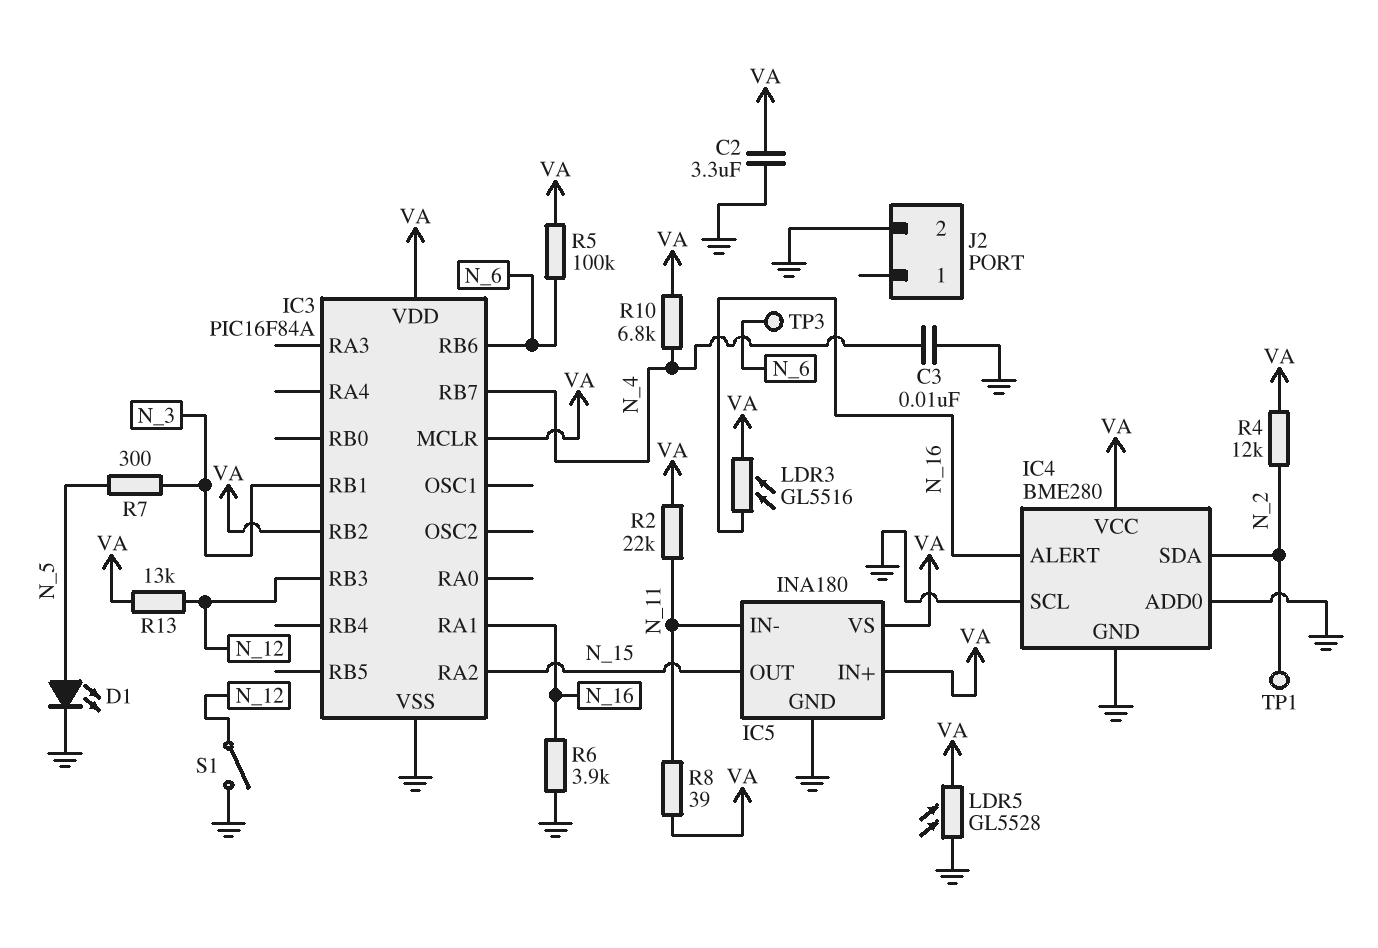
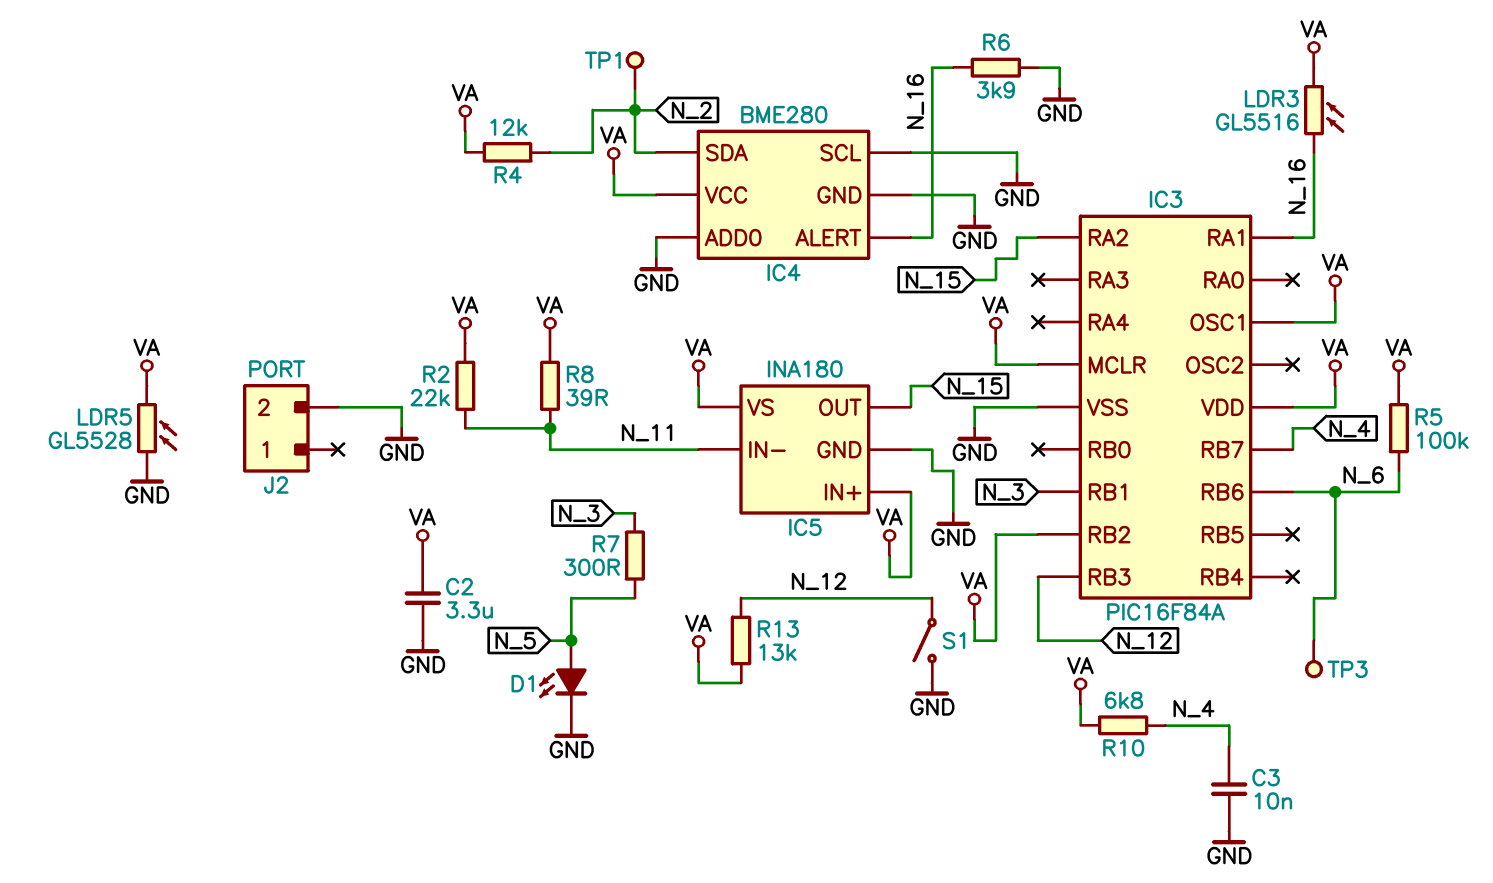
IC3 pin OSC1: none -> VA

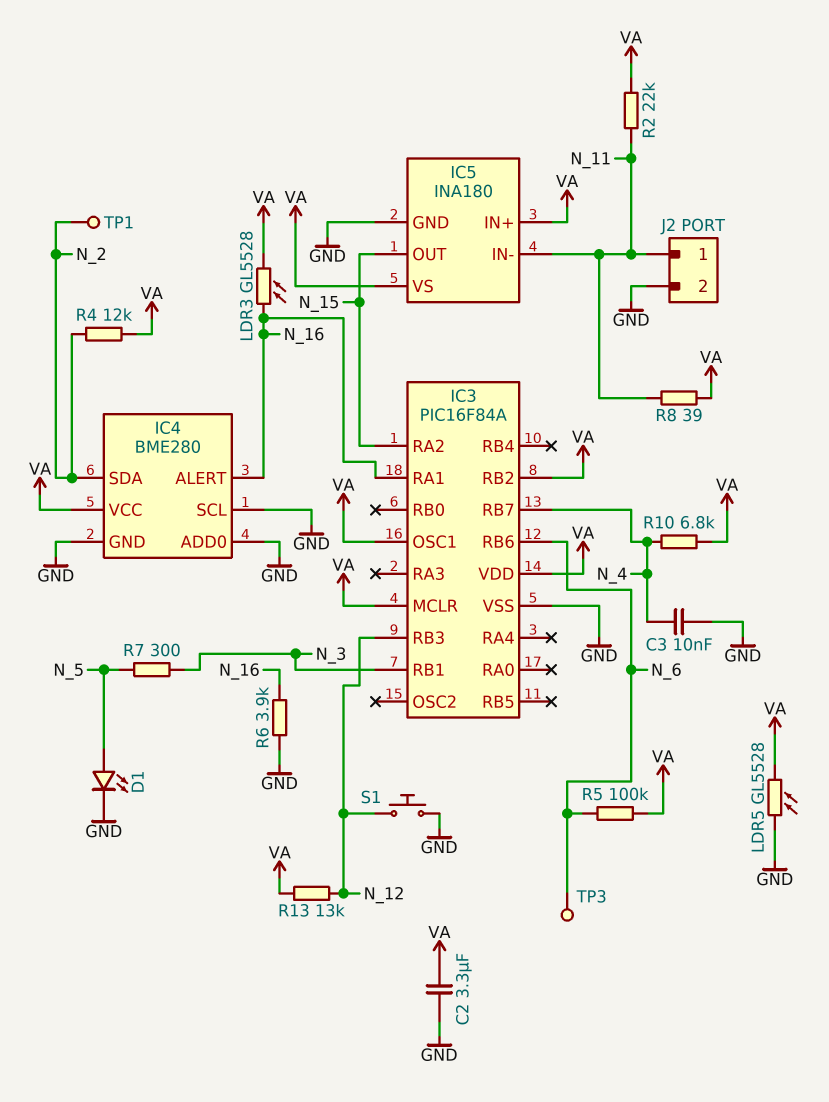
J2 pin 1: none -> N_11
LDR3: GL5516 (N_16, VA) -> GL5528 (N_16, VA)
S1: switch (GND, N_12) -> button (GND, N_12)

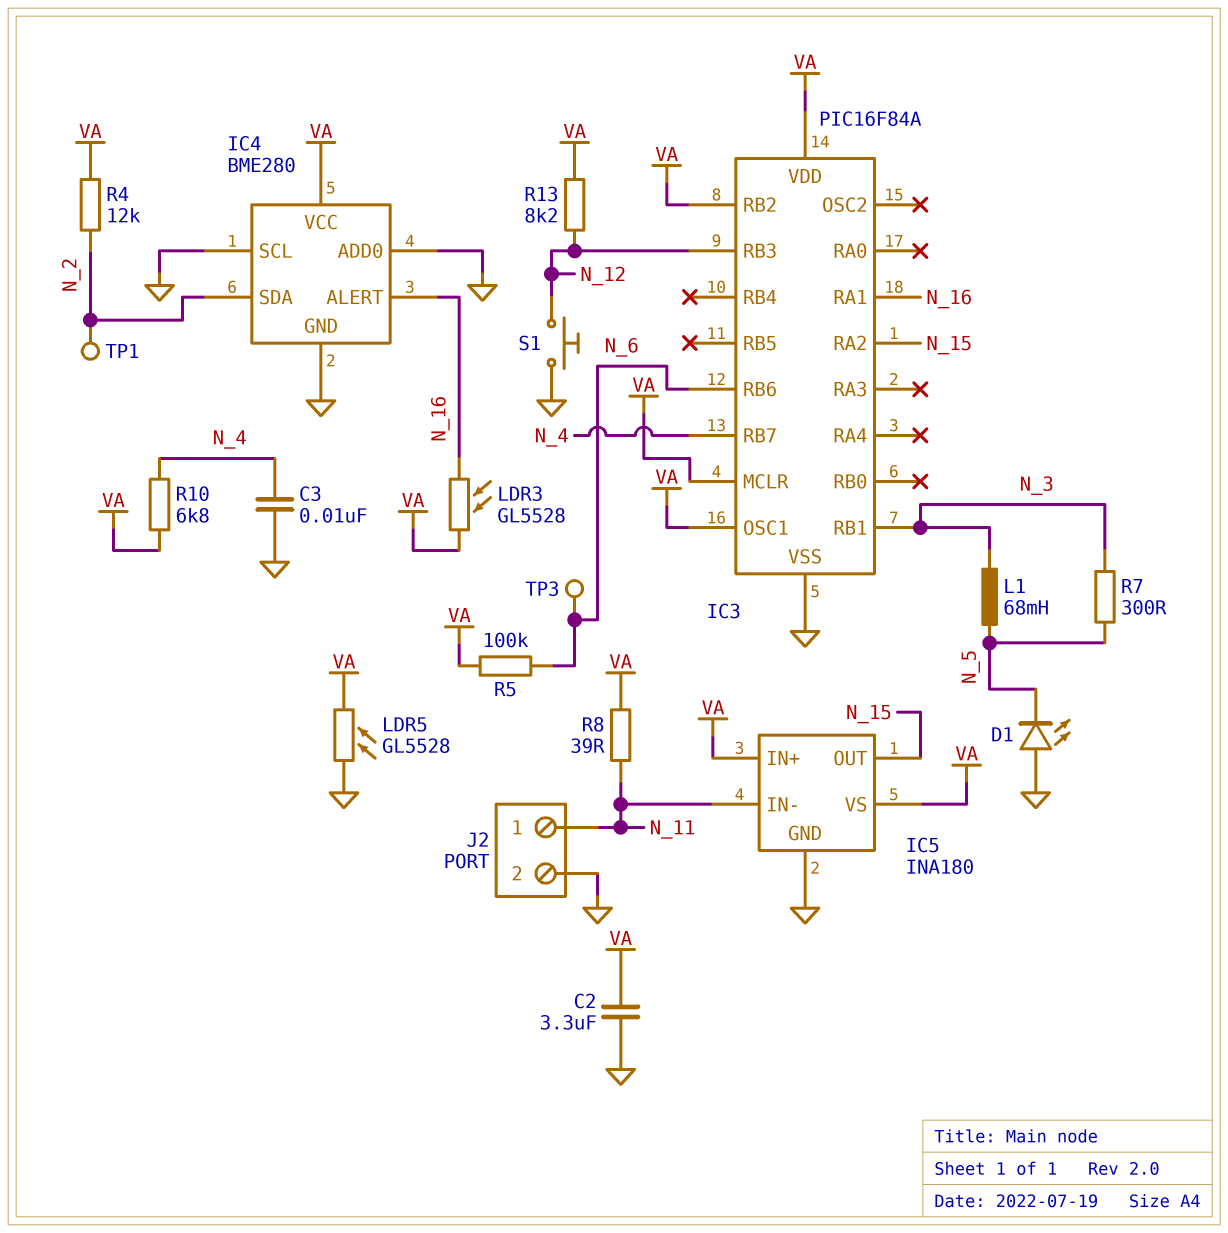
D1: LED (A N_5, K GND) -> LED (A GND, K N_5)
L1: none -> 68mH (N_3, N_5)
R2: 22k (N_11, VA) -> none
R6: 3.9k (GND, N_16) -> none
R13: 13k (N_12, VA) -> 8.2k (N_12, VA)

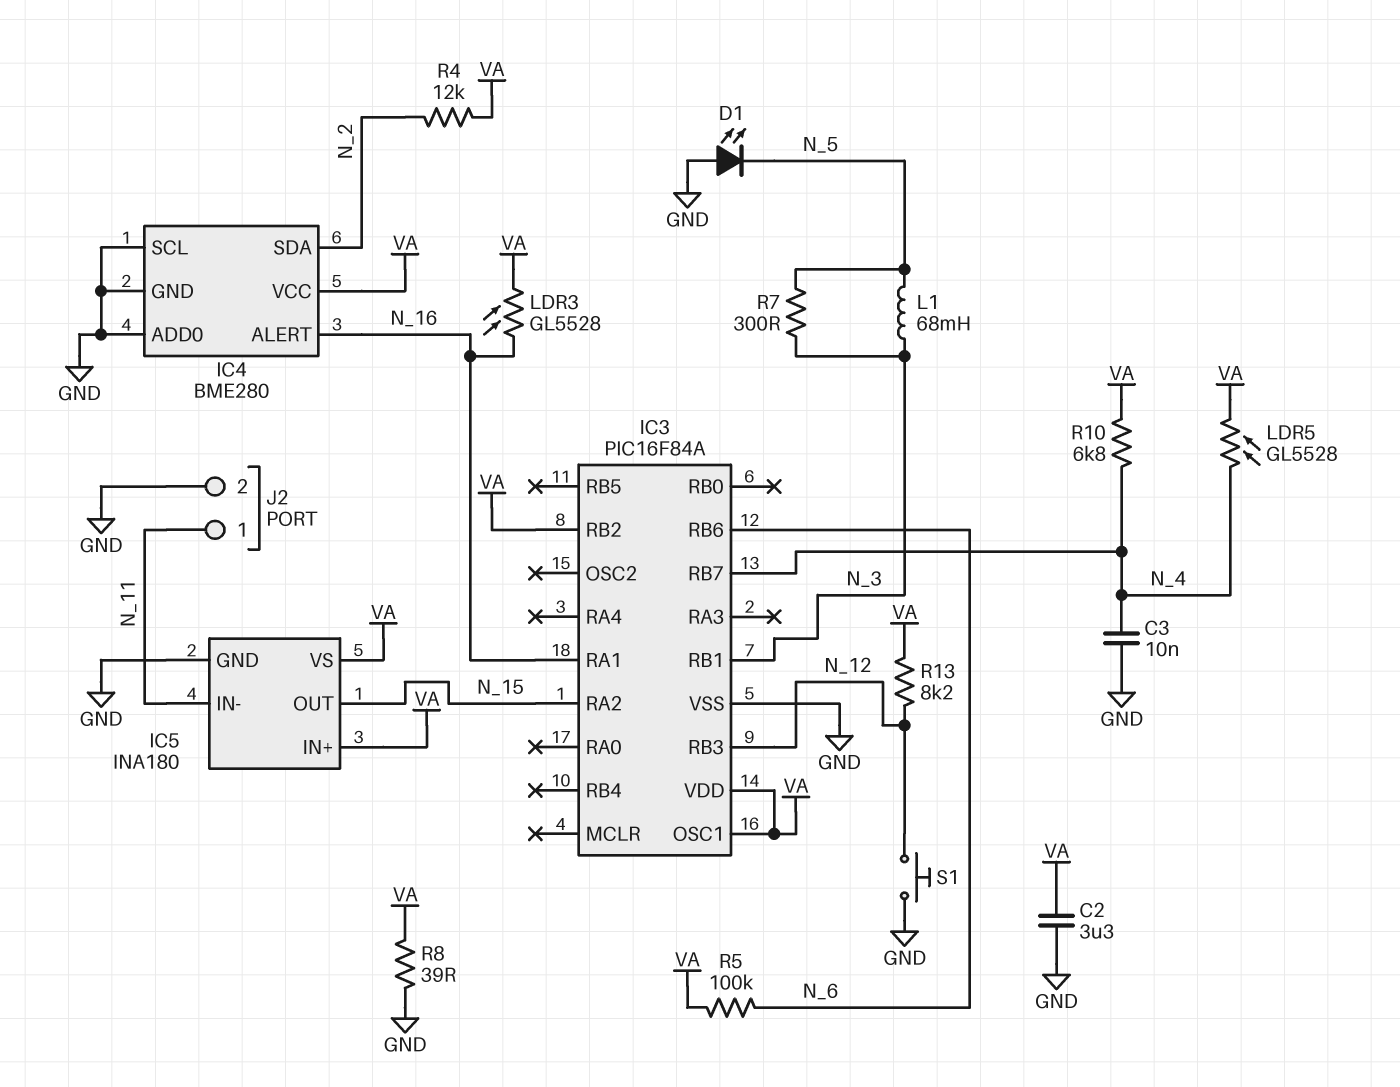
IC3 pin MCLR: VA -> none
LDR5: GL5528 (GND, VA) -> GL5528 (N_4, VA)
R8: 39 (N_11, VA) -> 39 (GND, VA)
TP1: test point (N_2) -> none
TP3: test point (N_6) -> none

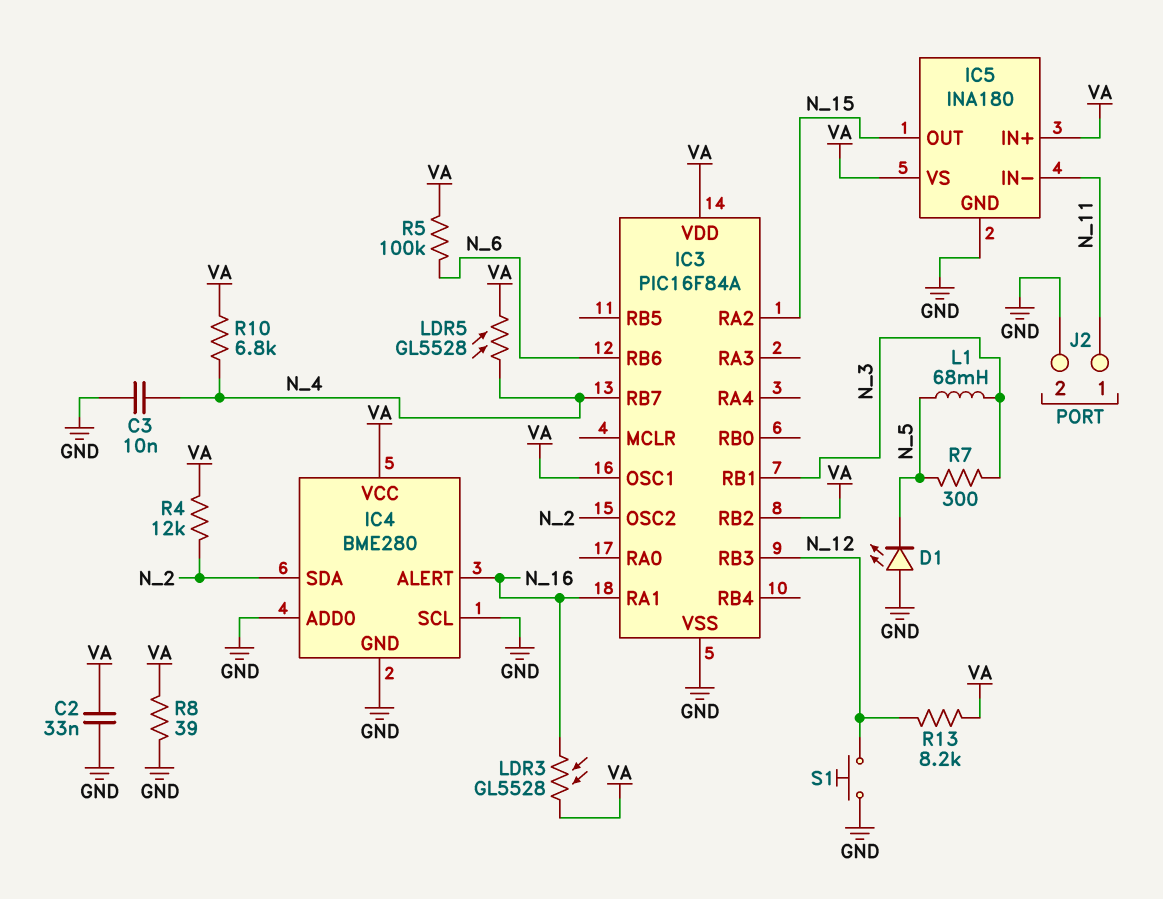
C2: 3.3uF (GND, VA) -> 33nF (GND, VA)
IC3 pin OSC2: none -> N_2

